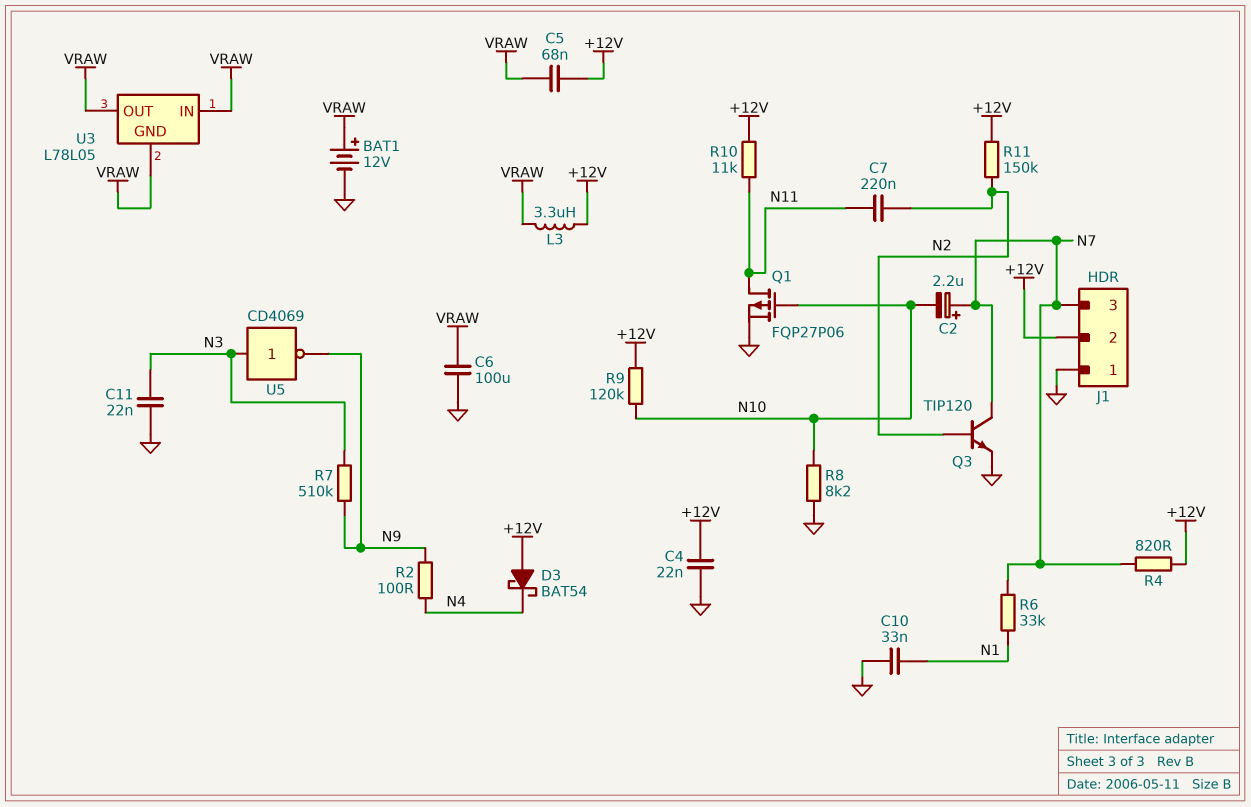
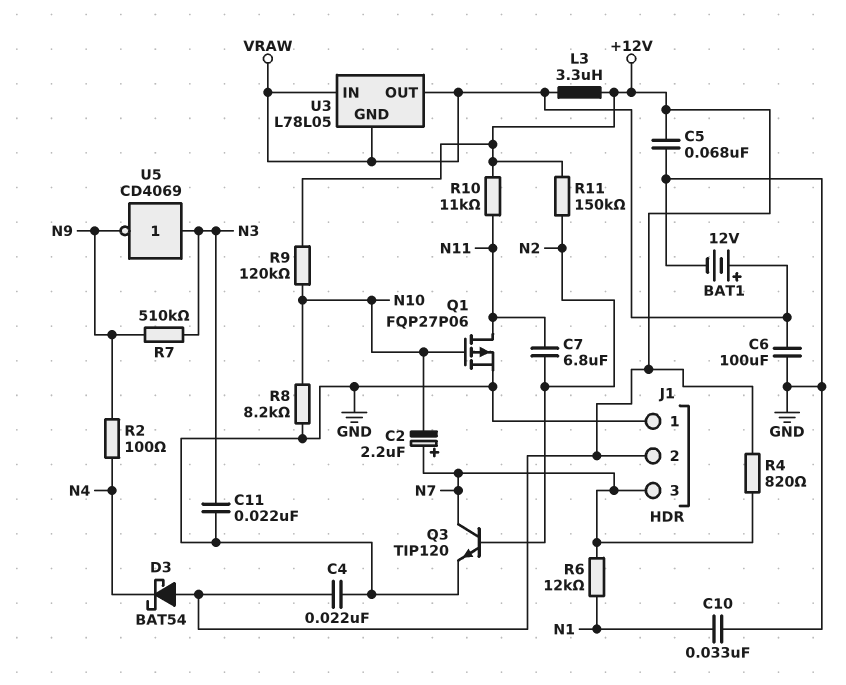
C5: 68nF (+12V, VRAW) -> 68nF (+12V, GND)
C7: 220nF (N2, N11) -> 6.8uF (N2, N11)
R6: 33k (N1, N7) -> 12k (N1, N7)

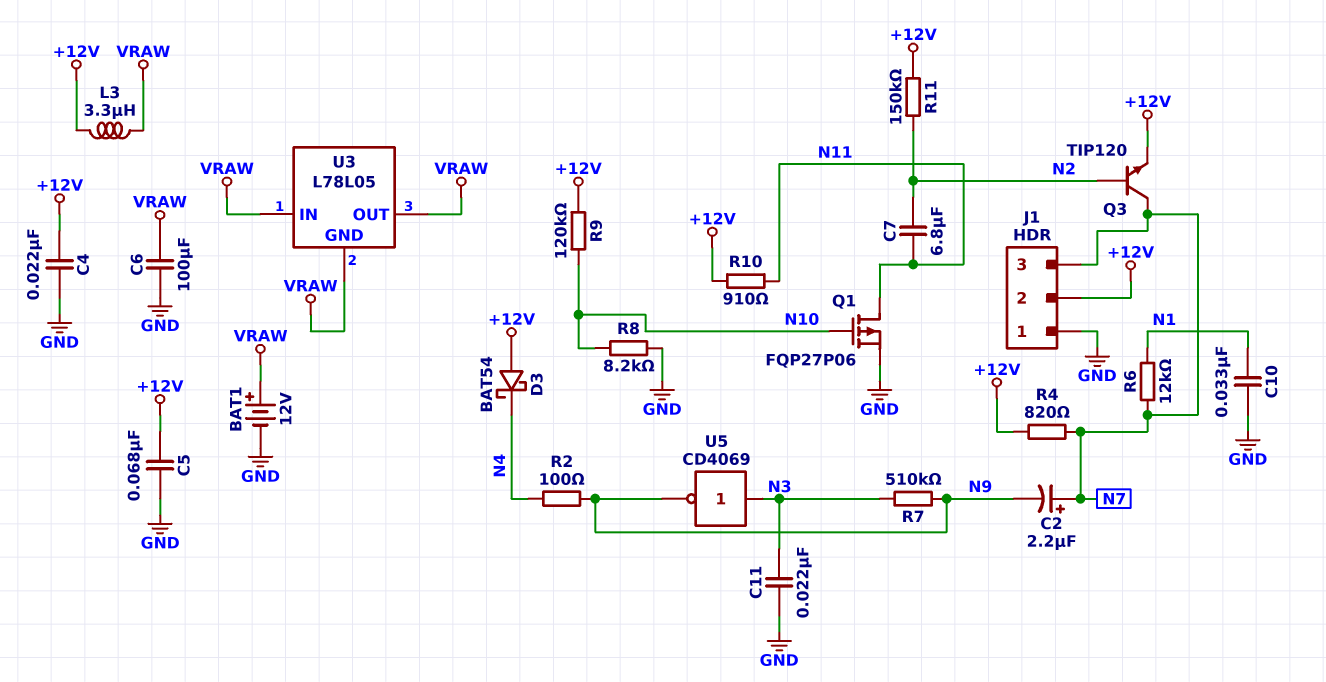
C2: 2.2uF (plus N7, minus N10) -> 2.2uF (plus N7, minus N9)
Q3: NPN TIP120 (B N2, C N7, E GND) -> NPN TIP120 (B N2, C N7, E +12V)
R10: 11k (+12V, N11) -> 910 (+12V, N11)

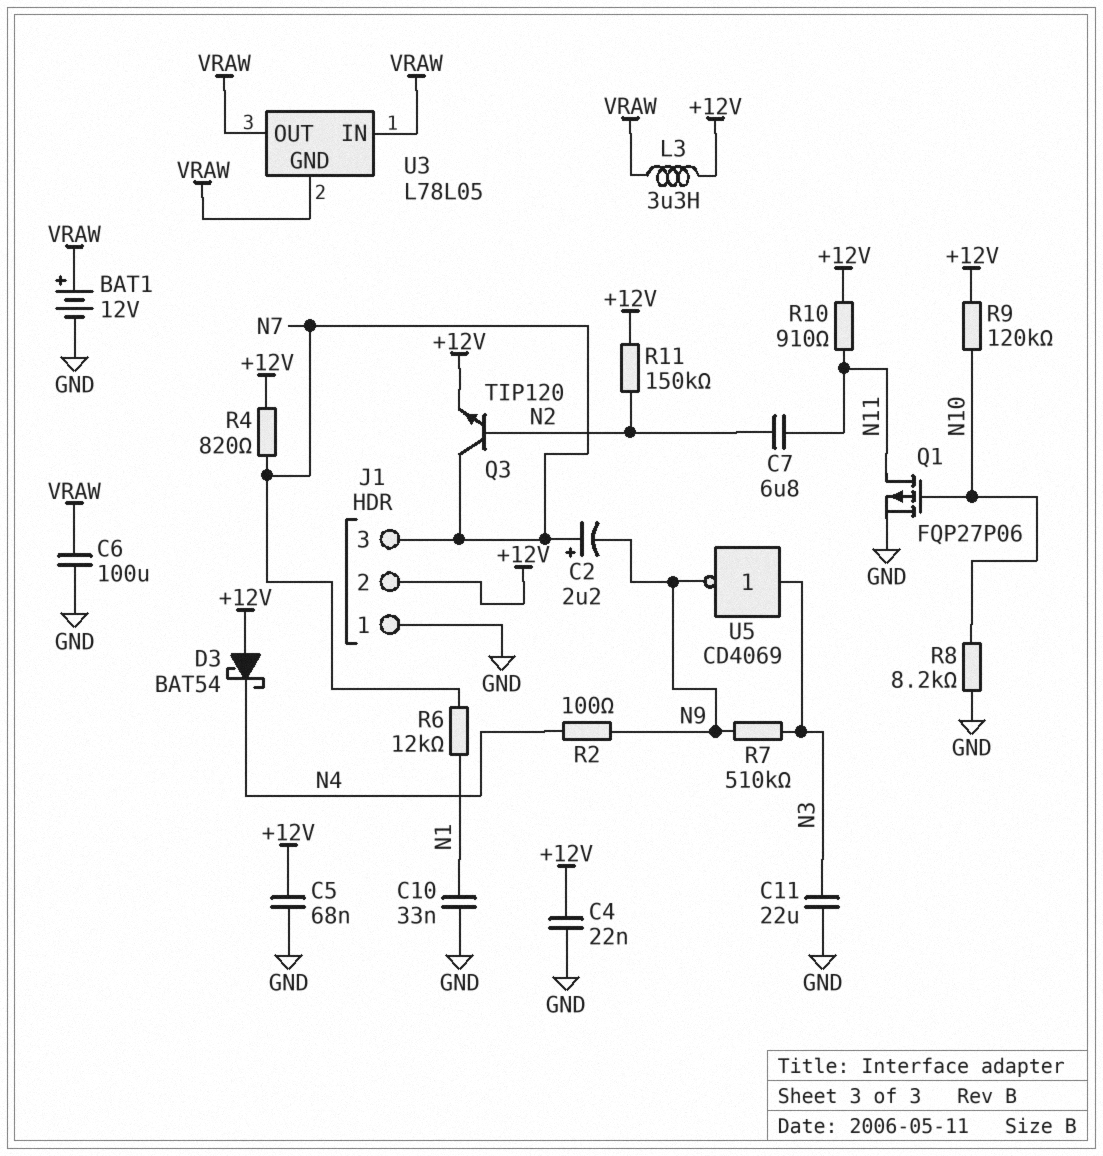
C11: 22nF (GND, N3) -> 22uF (GND, N3)

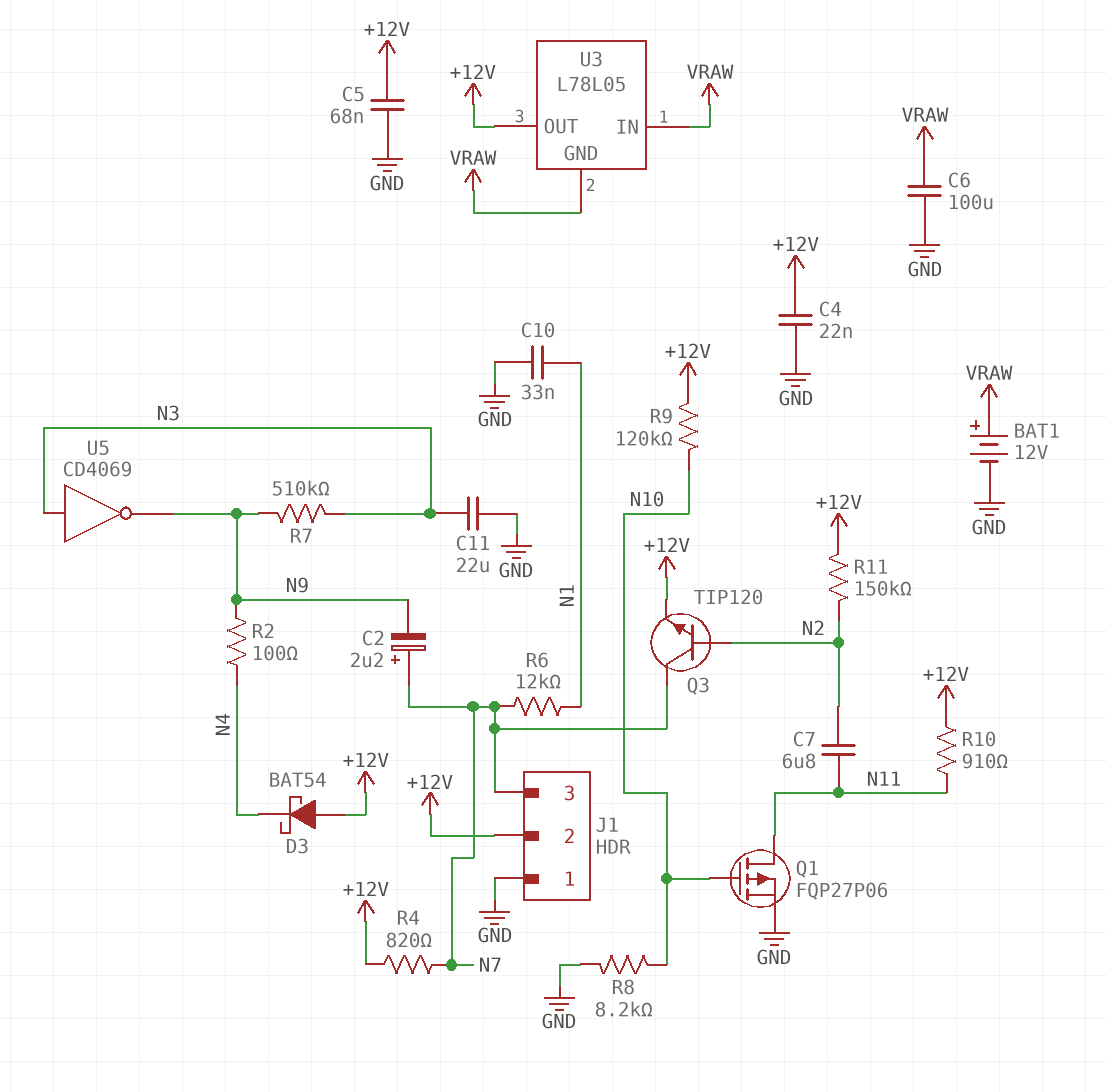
L3: 3.3uH (+12V, VRAW) -> none
U3 pin OUT: VRAW -> +12V

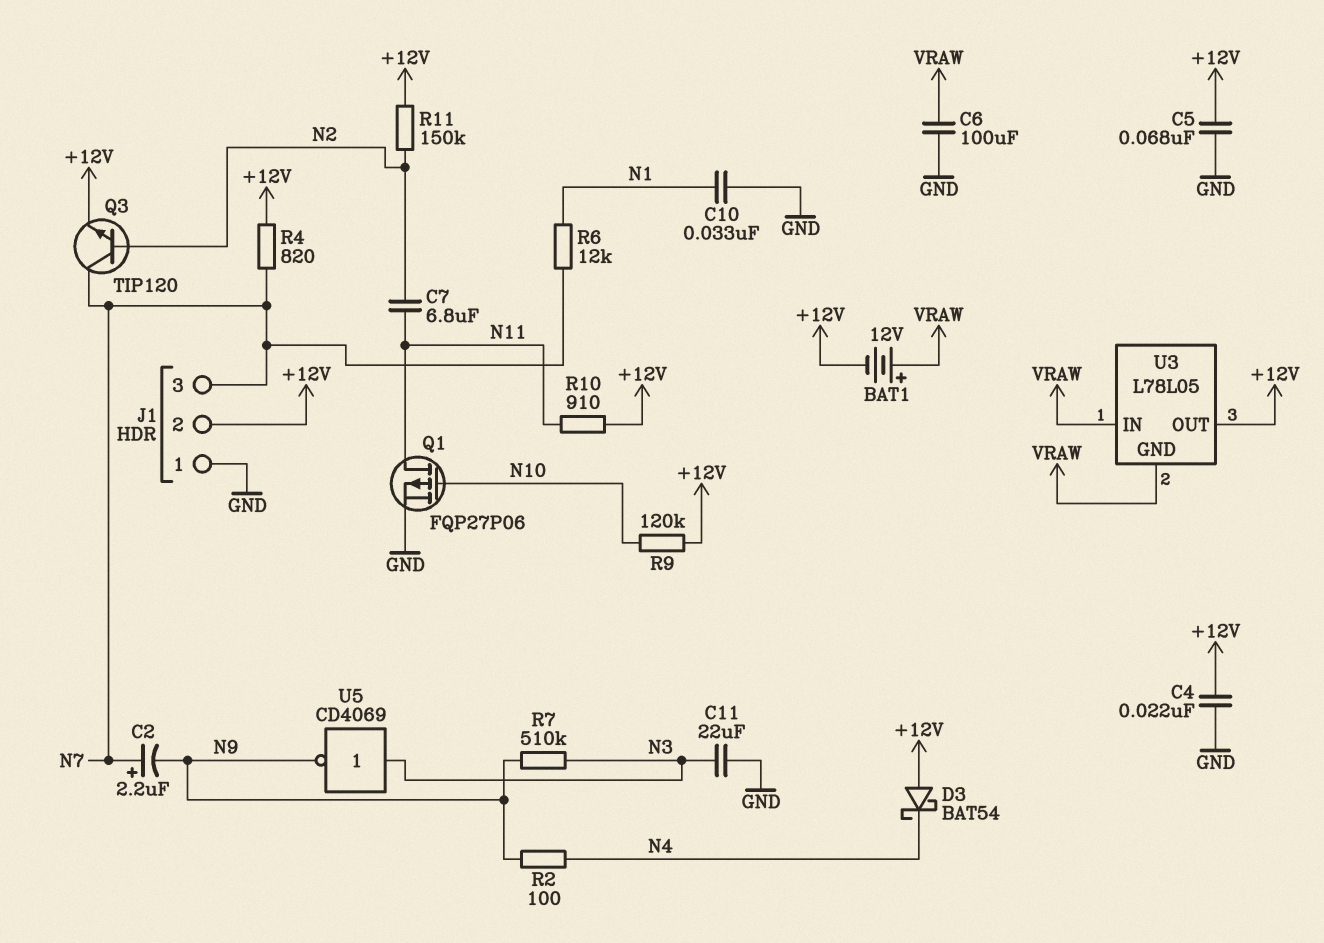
BAT1: 12V (plus VRAW, minus GND) -> 12V (plus VRAW, minus +12V)
R8: 8.2k (GND, N10) -> none

